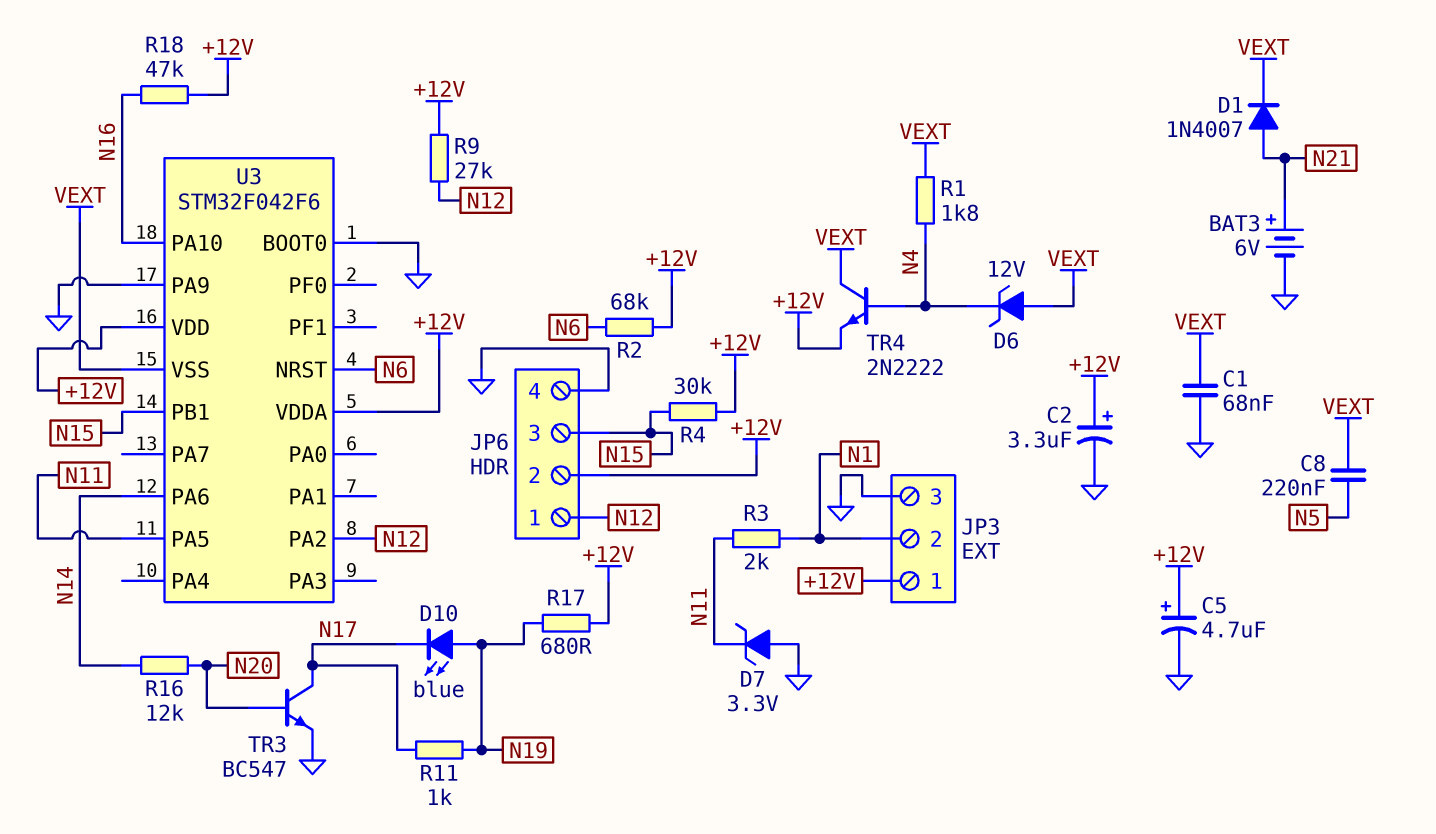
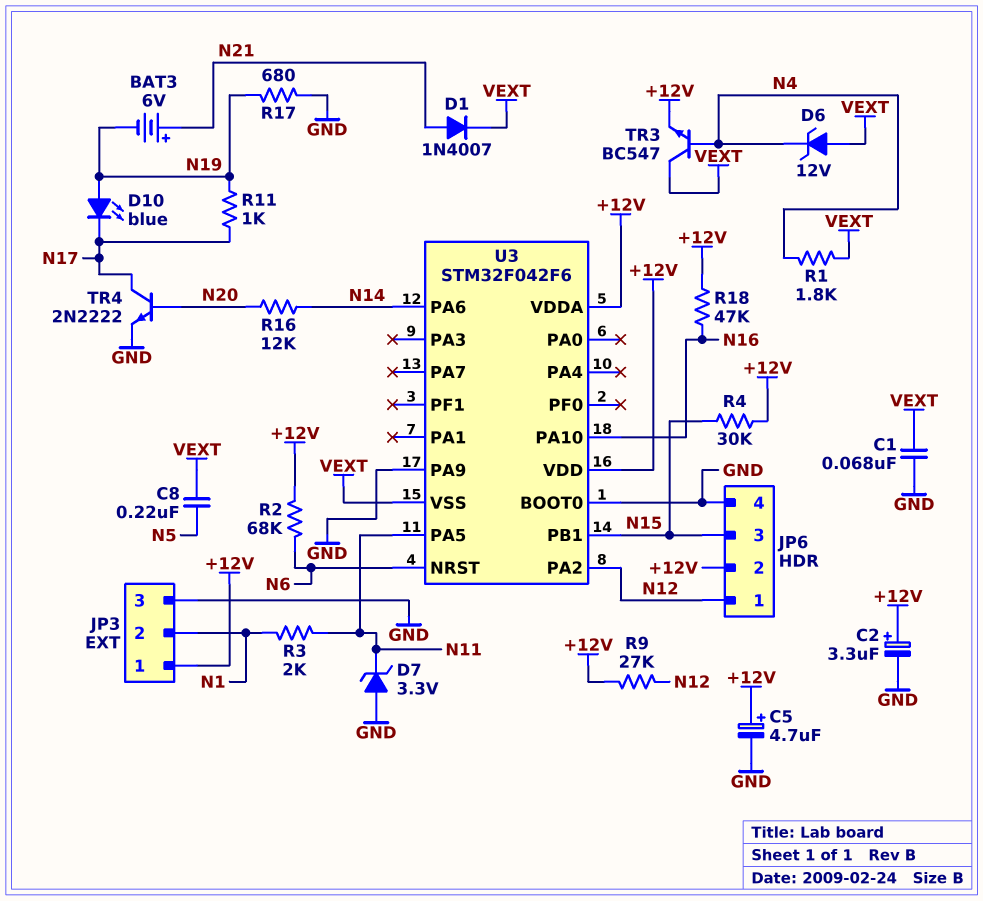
BAT3: 6V (plus N21, minus GND) -> 6V (plus N21, minus N19)
R17: 680 (+12V, N19) -> 680 (GND, N19)
TR3: NPN BC547 (B N20, C N17, E GND) -> NPN BC547 (B N4, C VEXT, E +12V)
TR4: NPN 2N2222 (B N4, C VEXT, E +12V) -> NPN 2N2222 (B N20, C N17, E GND)

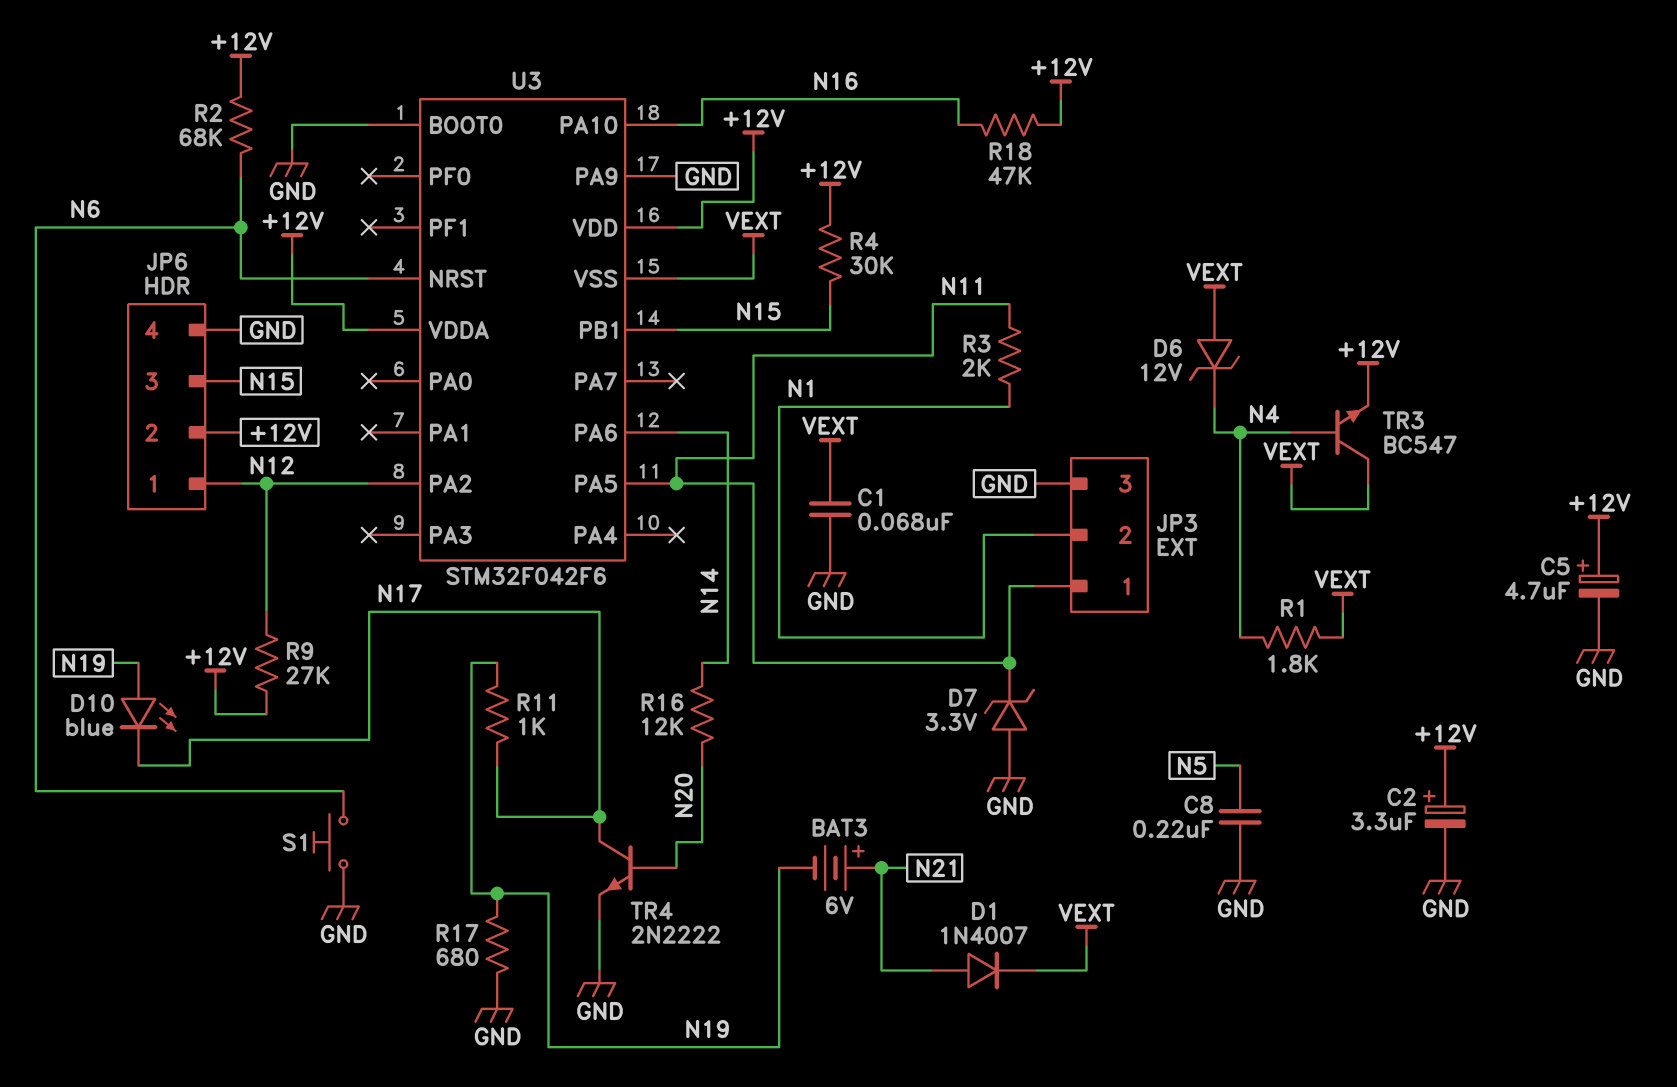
C8: 220nF (N5, VEXT) -> 220nF (GND, N5)
JP3 pin 1: +12V -> N11
S1: none -> button (GND, N6)

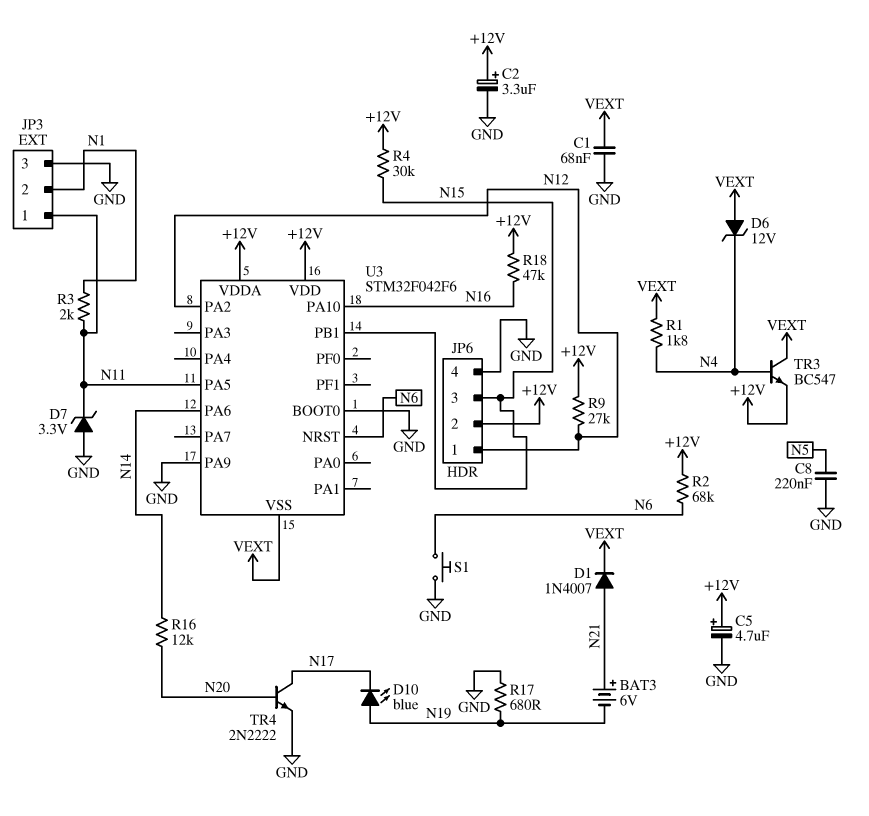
R11: 1k (N17, N19) -> none

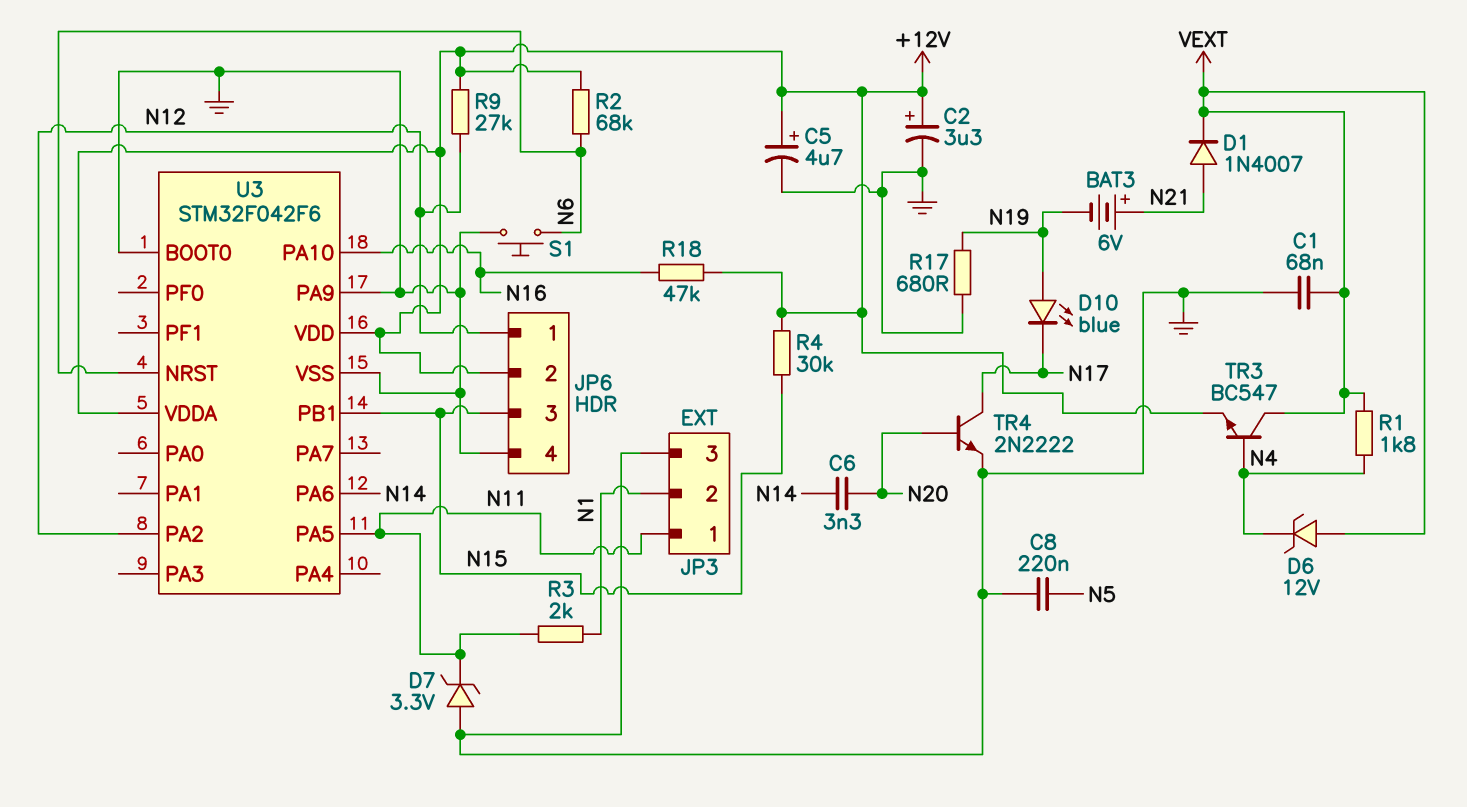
C6: none -> 3.3nF (N14, N20)
R16: 12k (N14, N20) -> none
U3 pin VSS: VEXT -> GND

